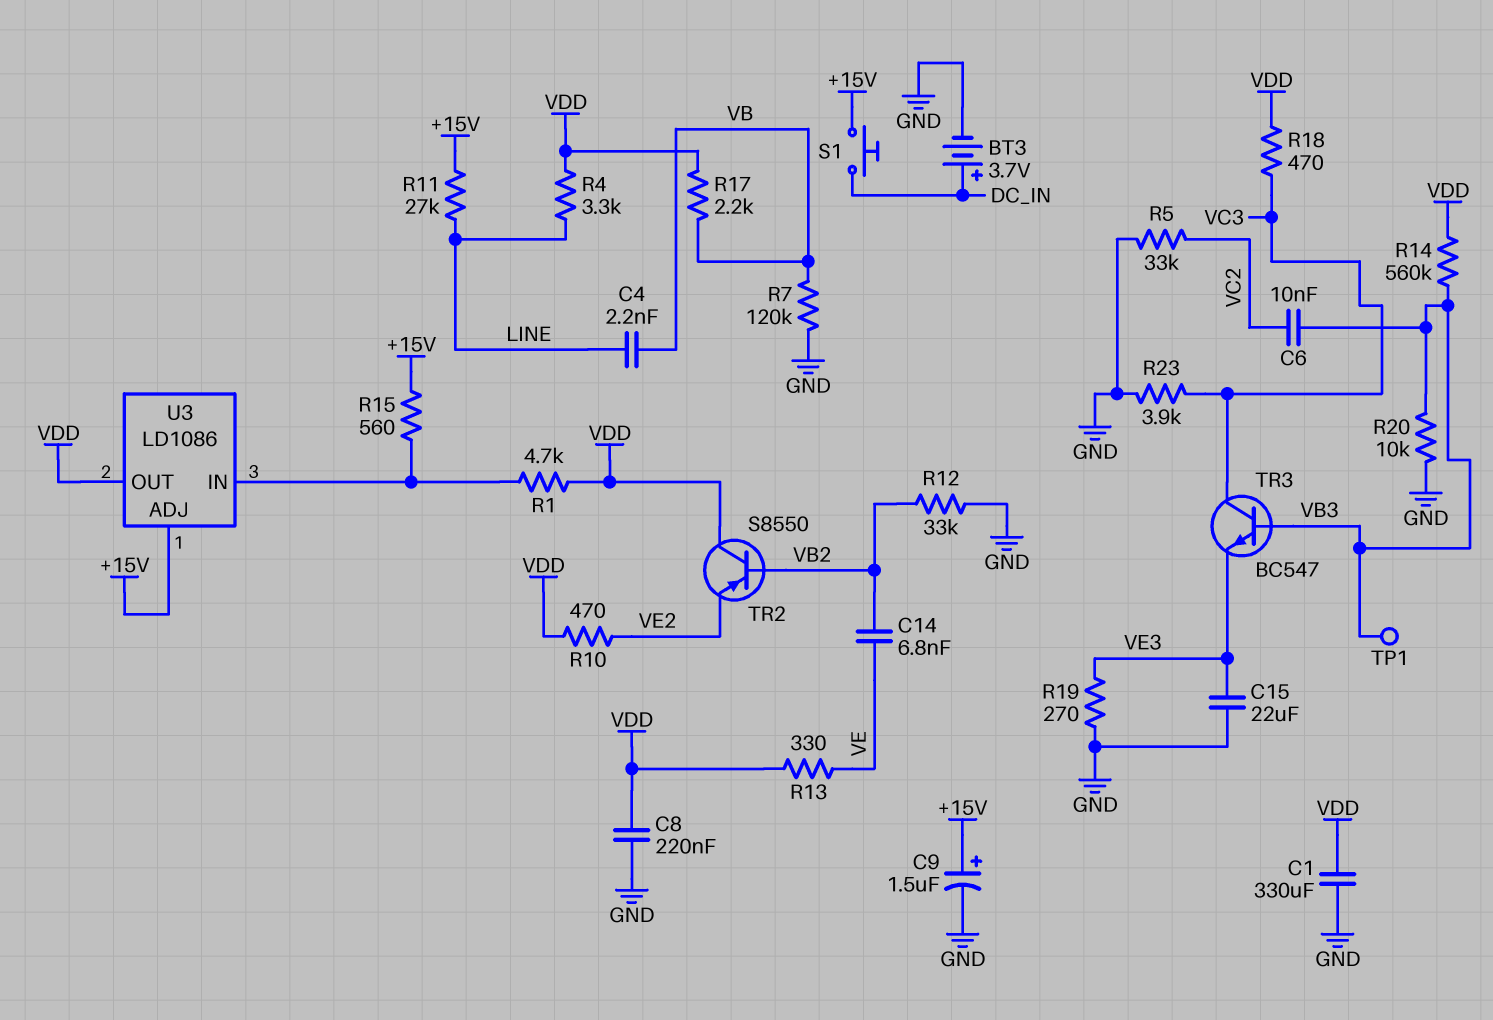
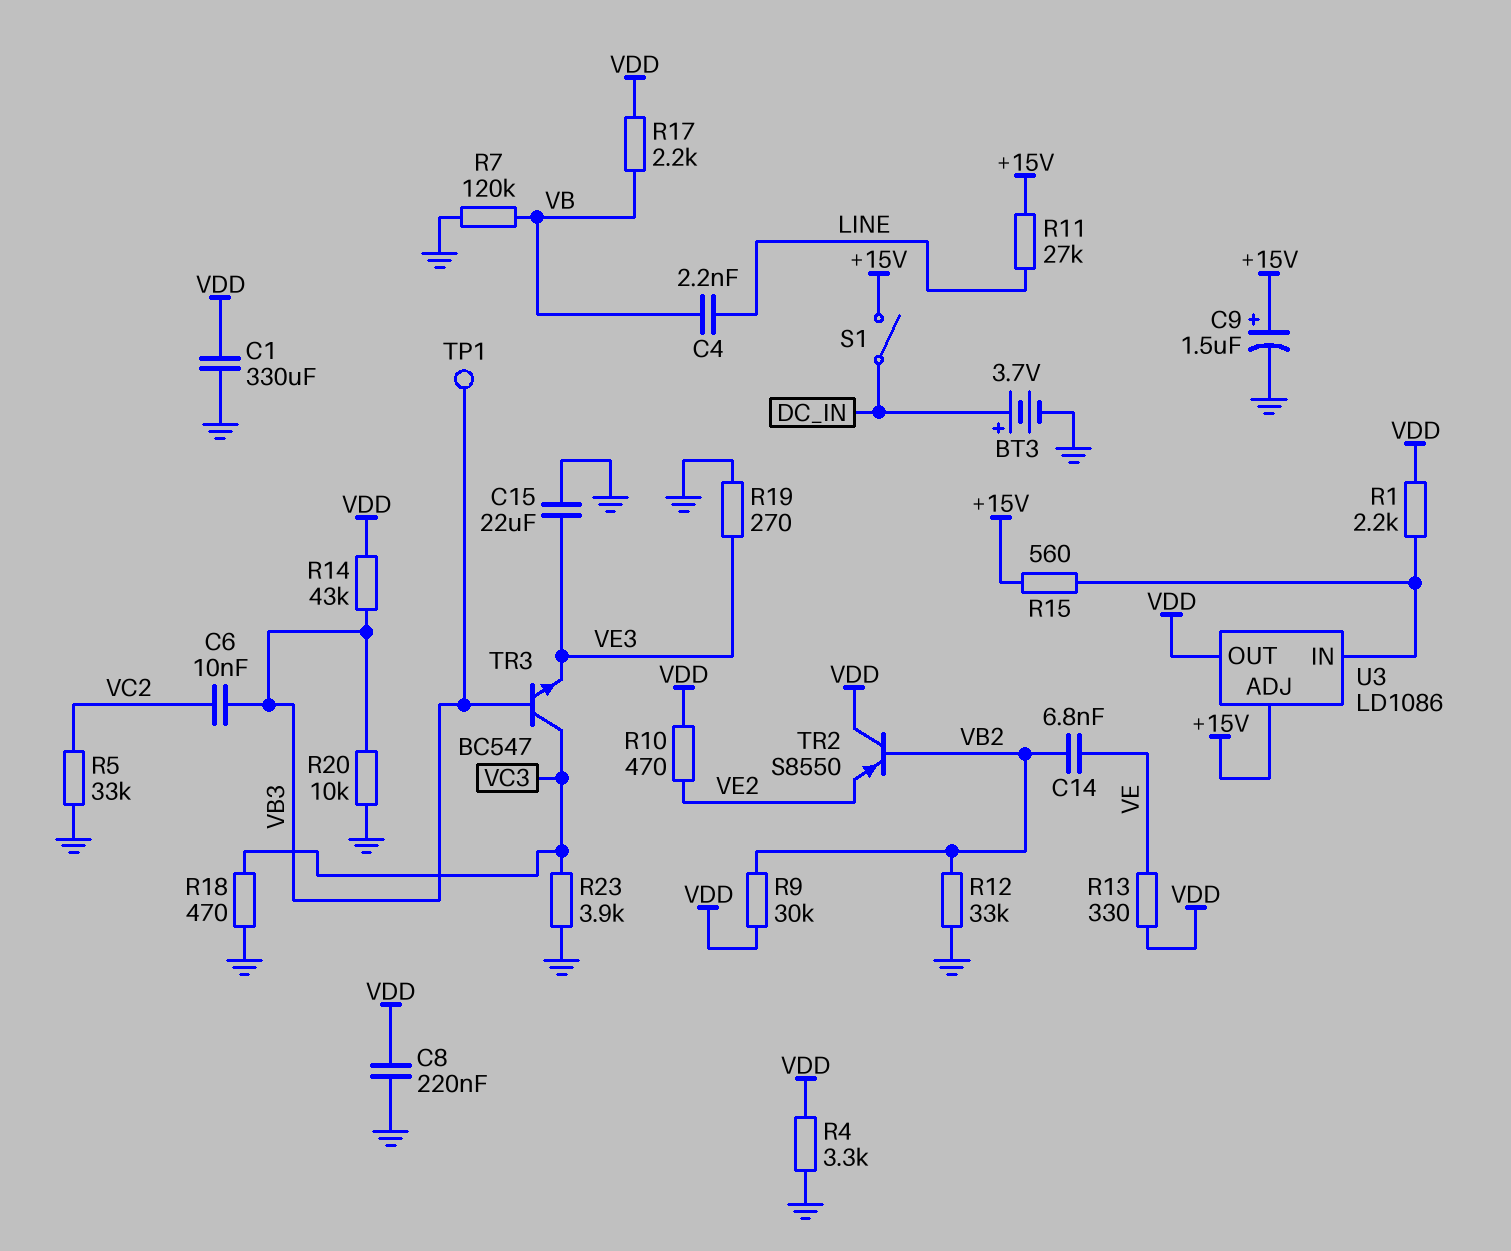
R1: 4.7k (U3/IN, VDD) -> 2.2k (U3/IN, VDD)
R4: 3.3k (LINE, VDD) -> 3.3k (GND, VDD)
R9: none -> 30k (VB2, VDD)
R14: 560k (VB3, VDD) -> 43k (VB3, VDD)
R18: 470 (VC3, VDD) -> 470 (GND, VC3)
S1: button (+15V, DC_IN) -> switch (+15V, DC_IN)

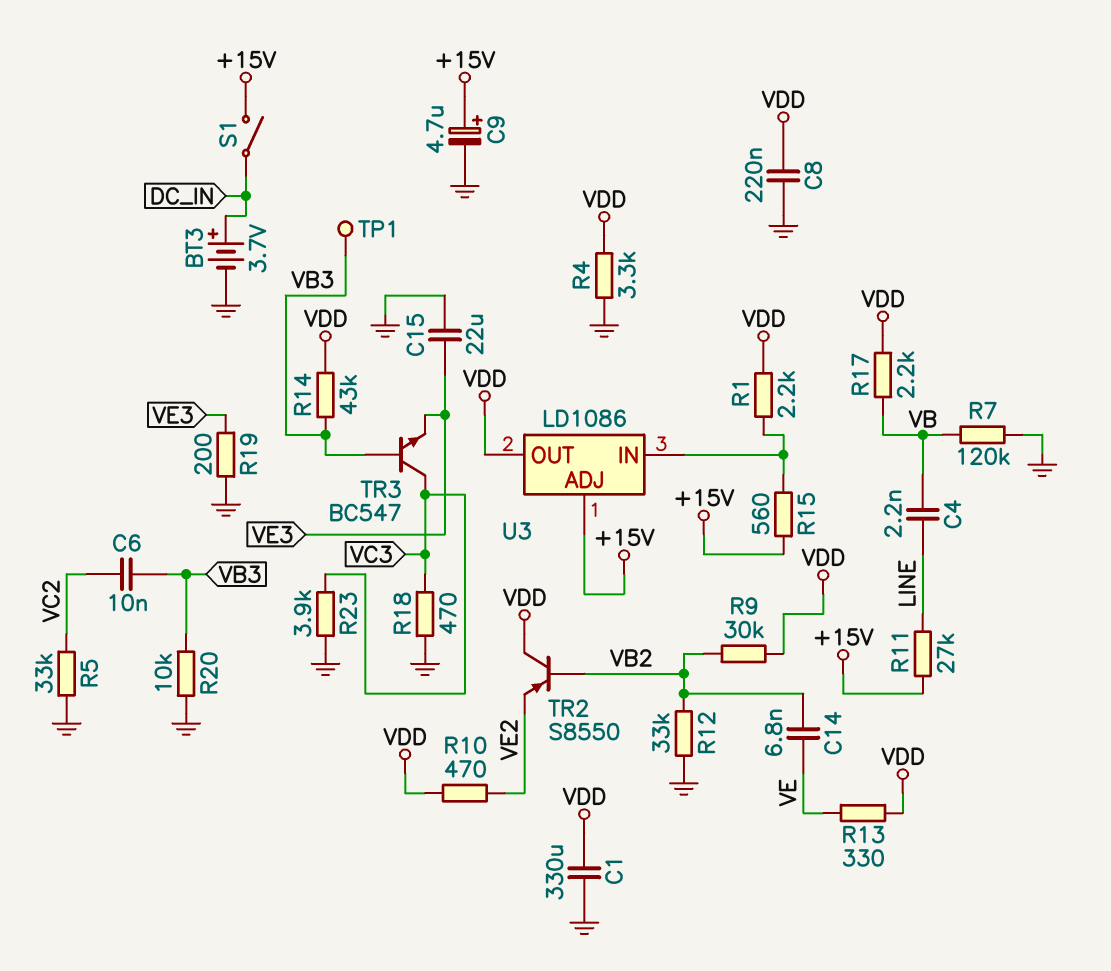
C9: 1.5uF (plus +15V, minus GND) -> 4.7uF (plus +15V, minus GND)
R19: 270 (GND, VE3) -> 200 (GND, VE3)

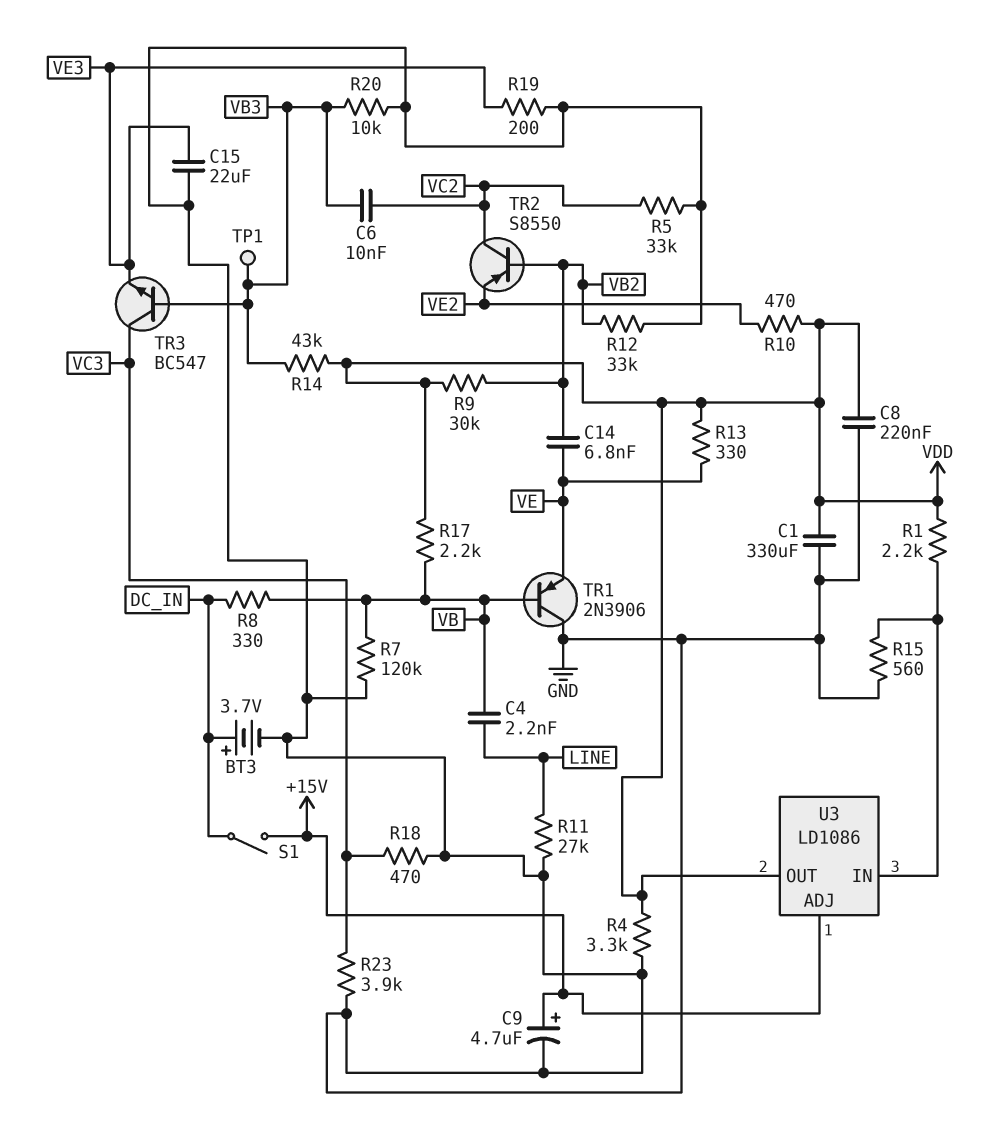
R8: none -> 330 (DC_IN, VB)
R11: 27k (+15V, LINE) -> 27k (GND, LINE)
R15: 560 (+15V, U3/IN) -> 560 (GND, U3/IN)
TR1: none -> PNP 2N3906 (B VB, C GND, E VE)
TR2: PNP S8550 (B VB2, C VDD, E VE2) -> PNP S8550 (B VB2, C VC2, E VE2)

